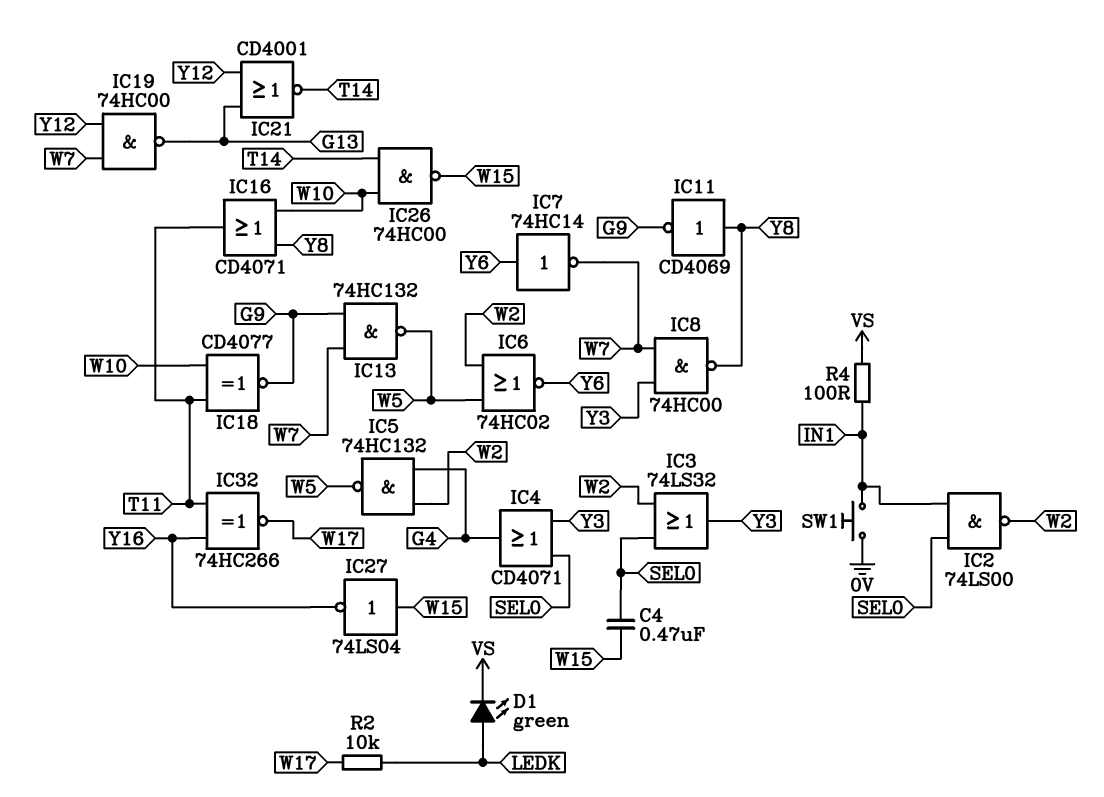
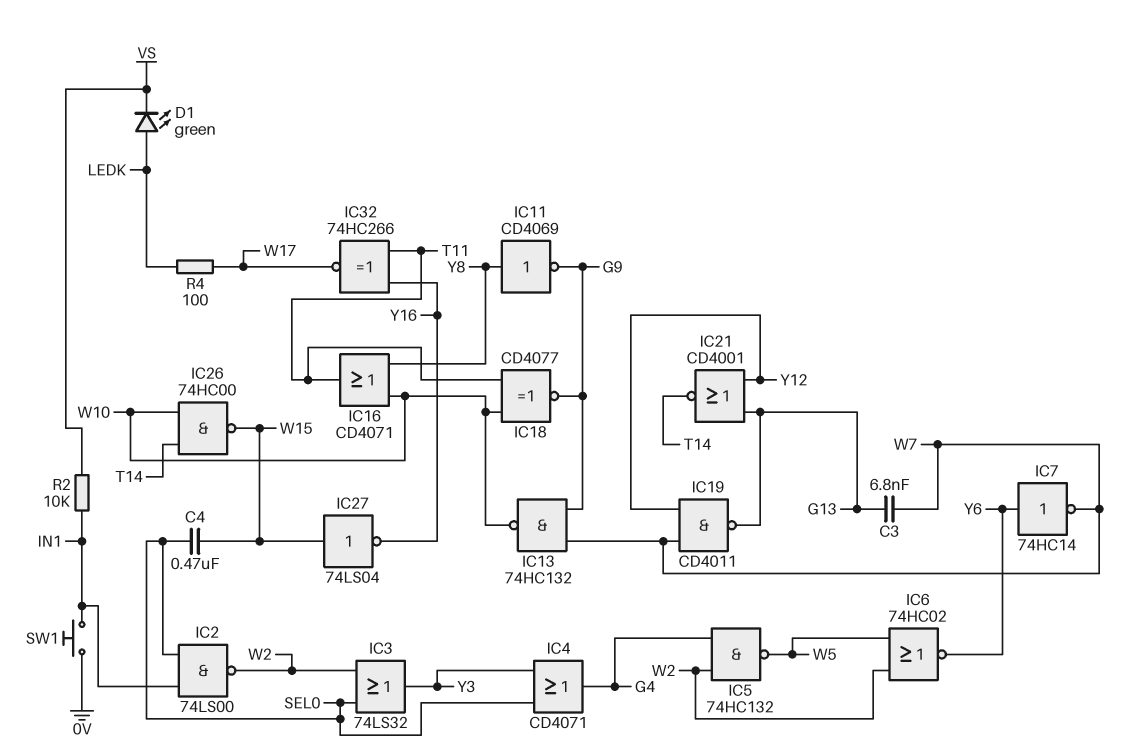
C3: none -> 6.8nF (G13, W7)
IC8: NAND 74HC00 (in W7, in Y3, out Y8) -> none
IC13: NAND 74HC132 (in G9, in W7, out W5) -> NAND 74HC132 (in G9, in W7, out W10)
IC19: NAND 74HC00 (in W7, in Y12, out G13) -> NAND CD4011 (in W7, in Y12, out G13)
R2: 10k (LEDK, W17) -> 10k (IN1, VS)
R4: 100 (IN1, VS) -> 100 (LEDK, W17)

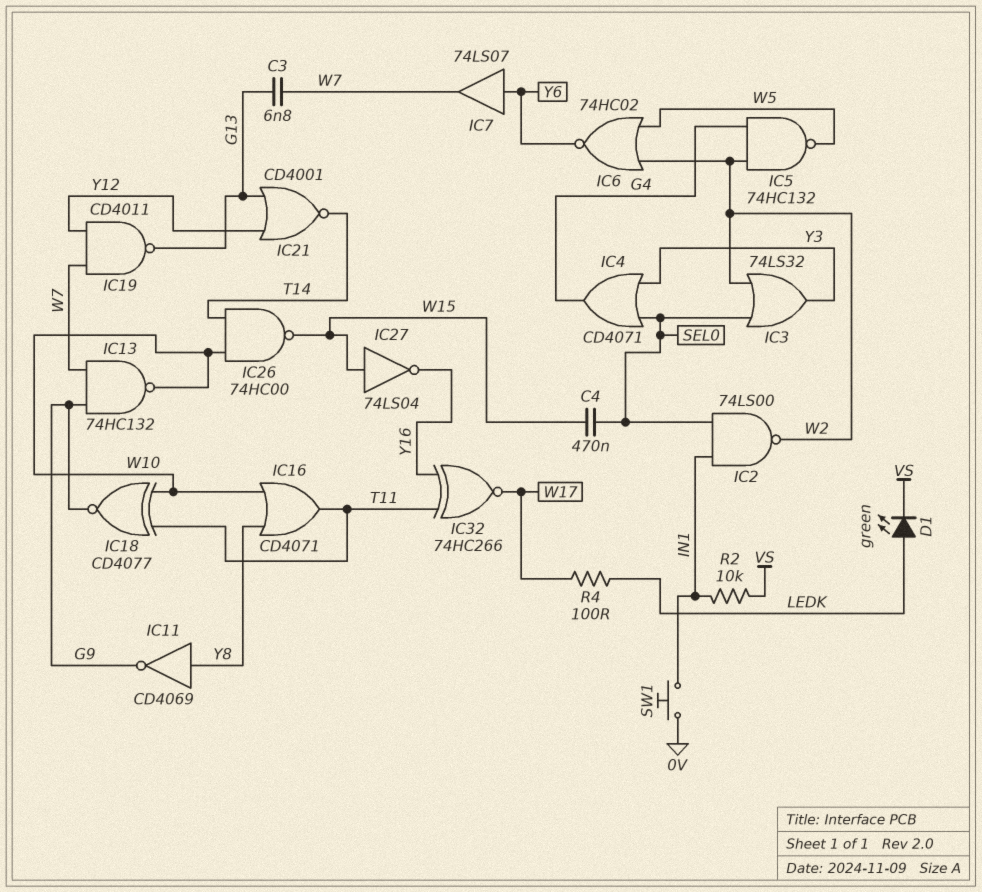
IC7: NOT 74HC14 (in Y6, out W7) -> buffer 74LS07 (in Y6, out W7)

